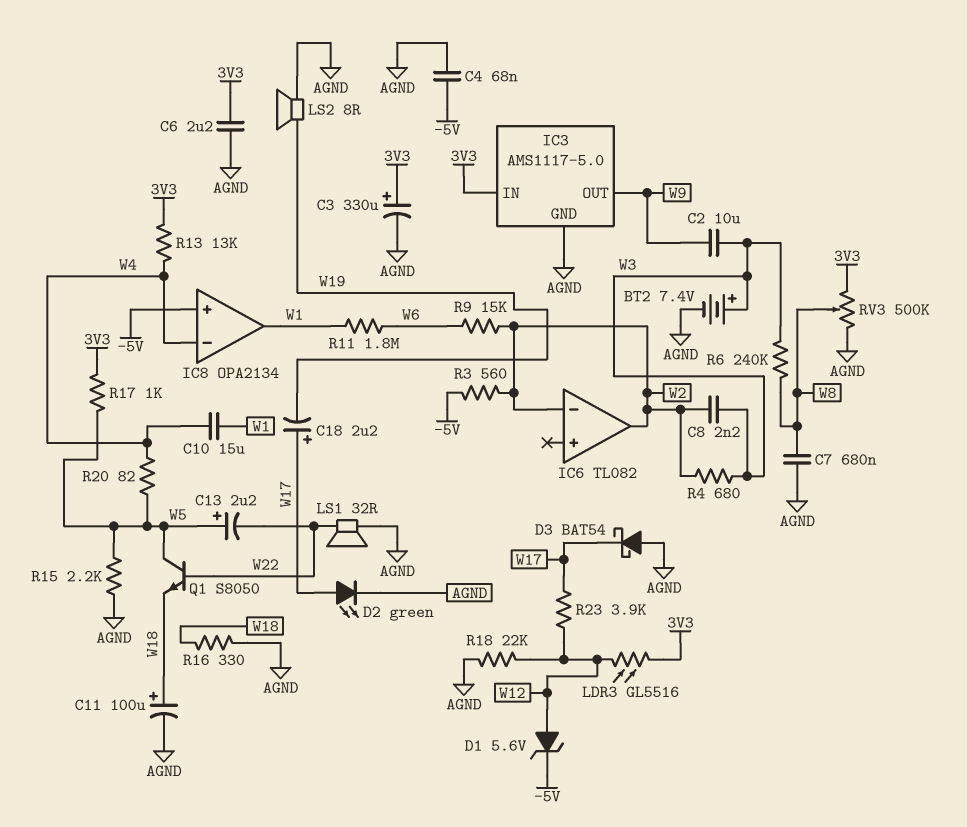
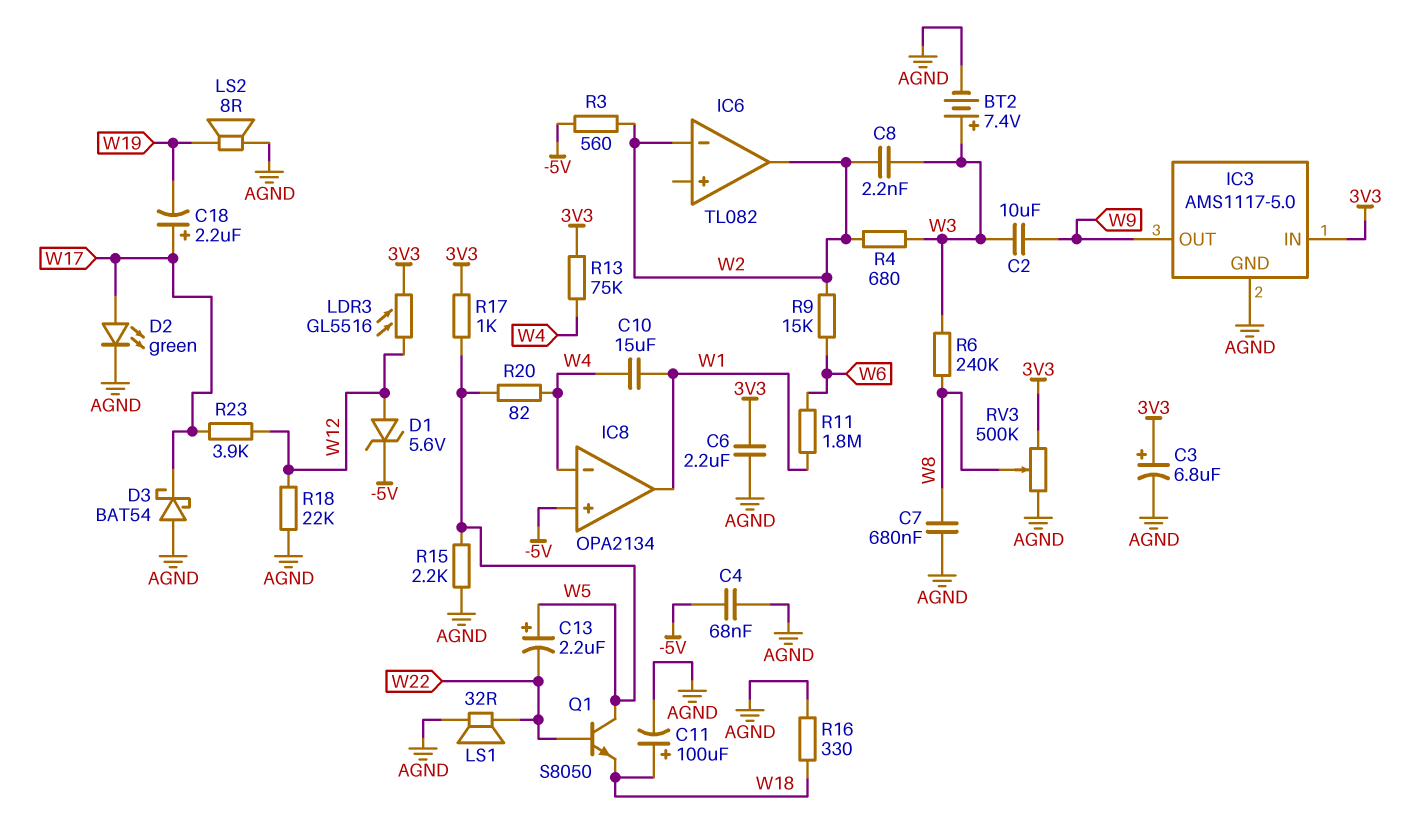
C3: 330uF (plus 3V3, minus AGND) -> 6.8uF (plus 3V3, minus AGND)
R13: 13k (3V3, W4) -> 75k (3V3, W4)

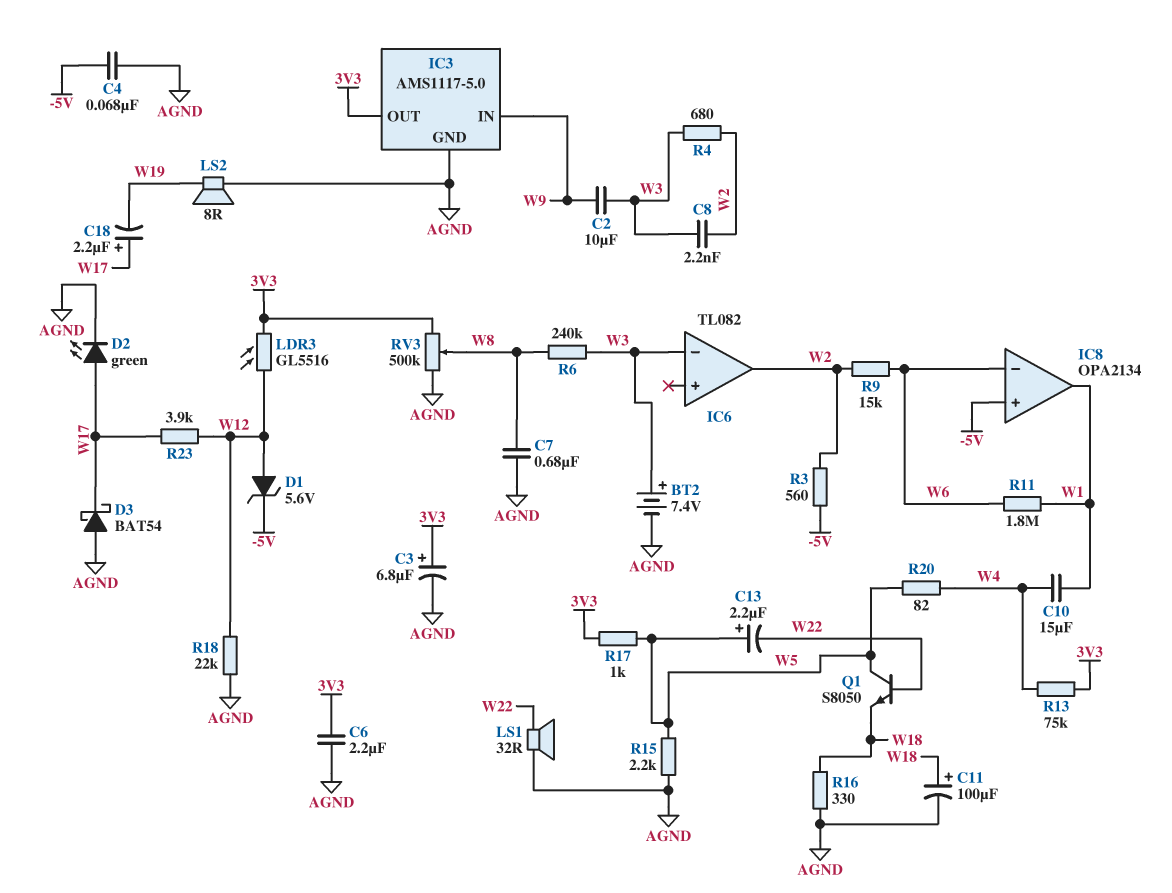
IC3 pin IN: 3V3 -> W9
IC3 pin OUT: W9 -> 3V3
IC6 pin in-: W2 -> W3
IC8 pin in-: W4 -> W6

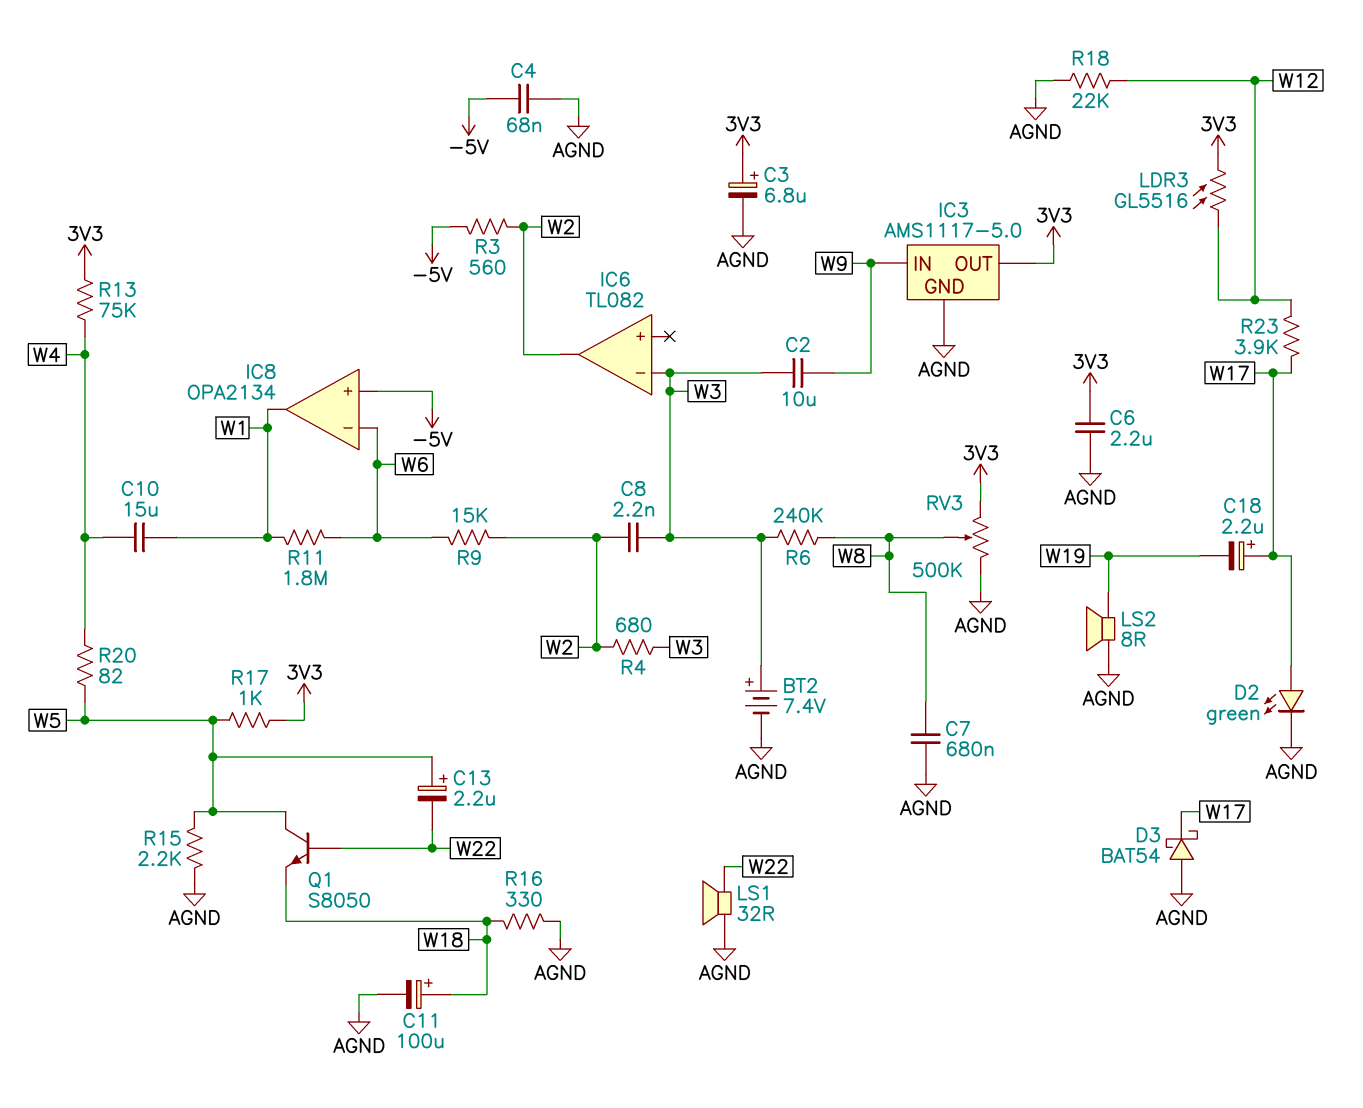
D1: zener 5.6V (A W12, K -5V) -> none

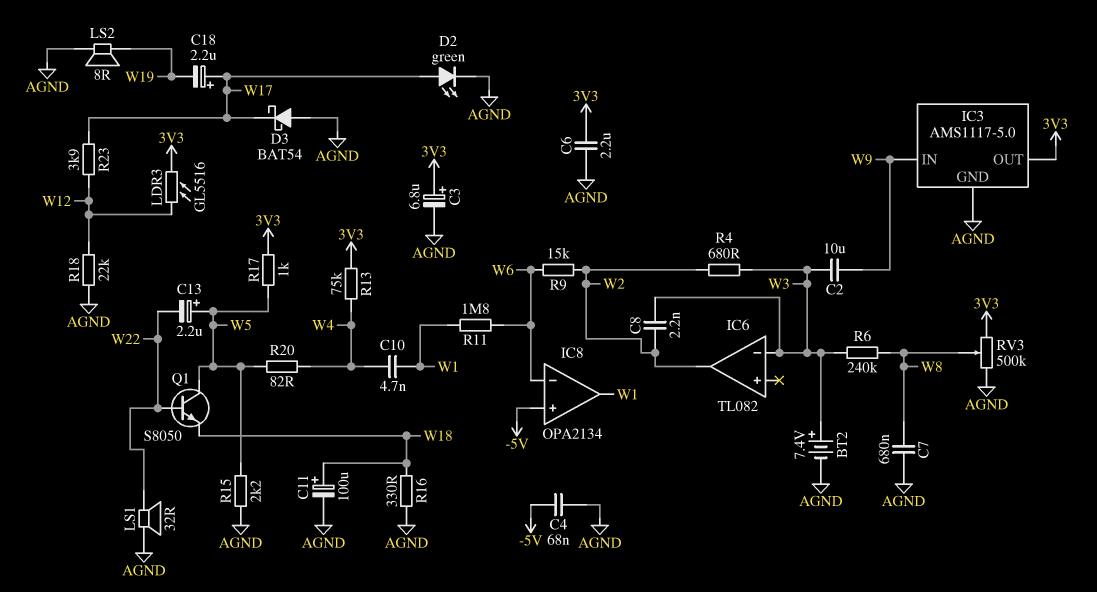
C10: 15uF (W1, W4) -> 4.7nF (W1, W4)
R3: 560 (-5V, W2) -> none

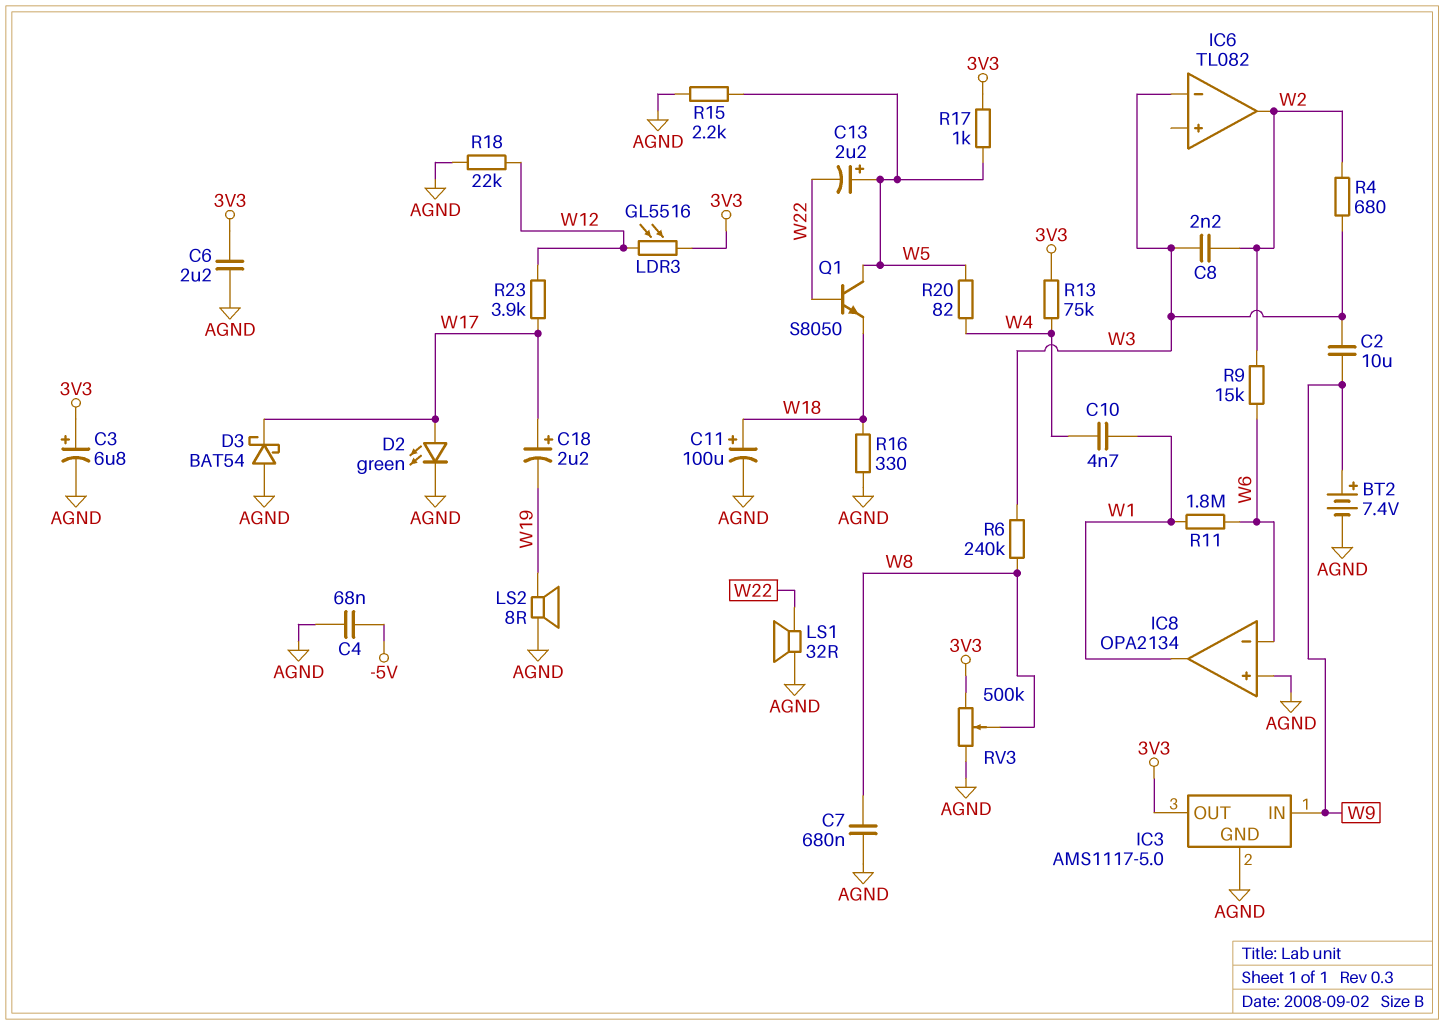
BT2: 7.4V (plus W3, minus AGND) -> 7.4V (plus W9, minus AGND)
IC8 pin in+: -5V -> AGND

